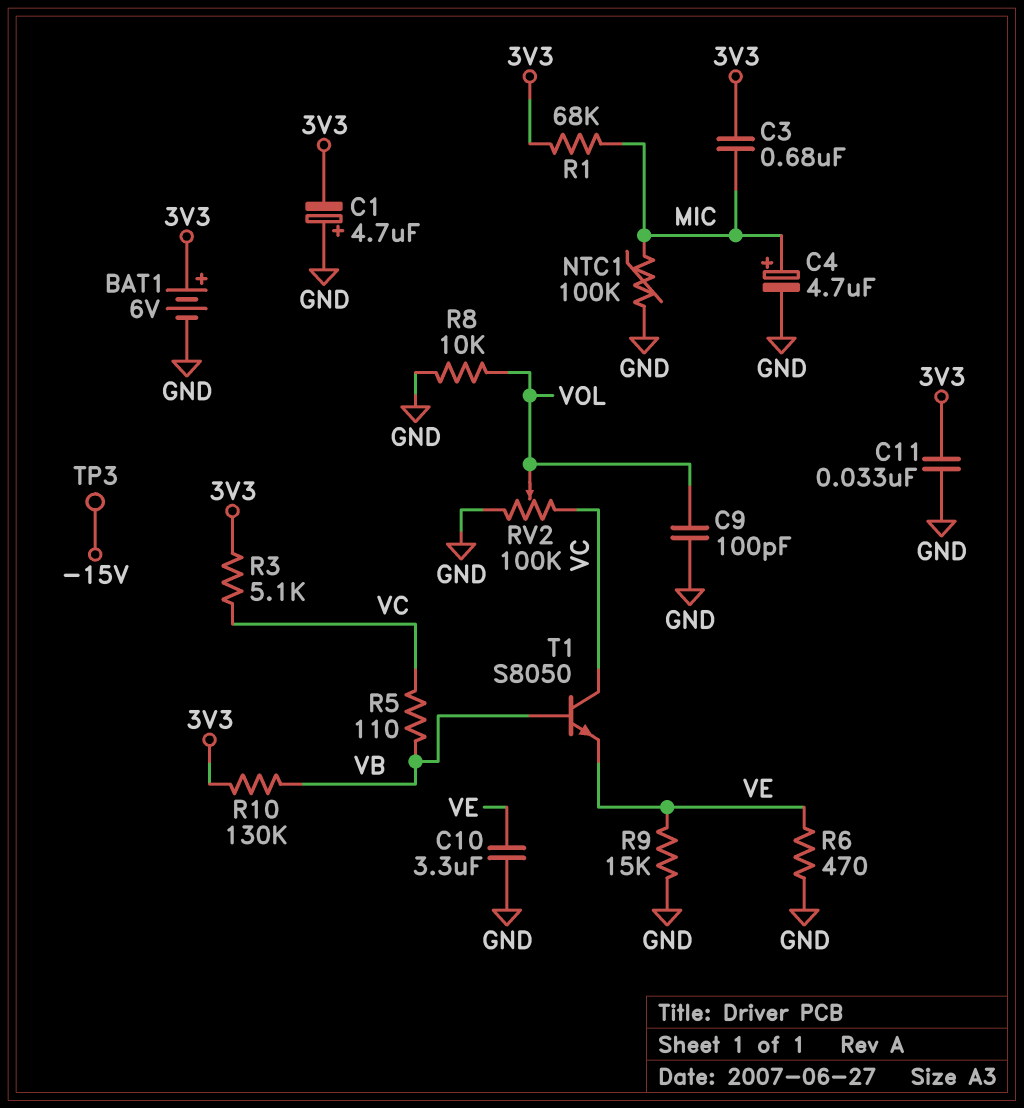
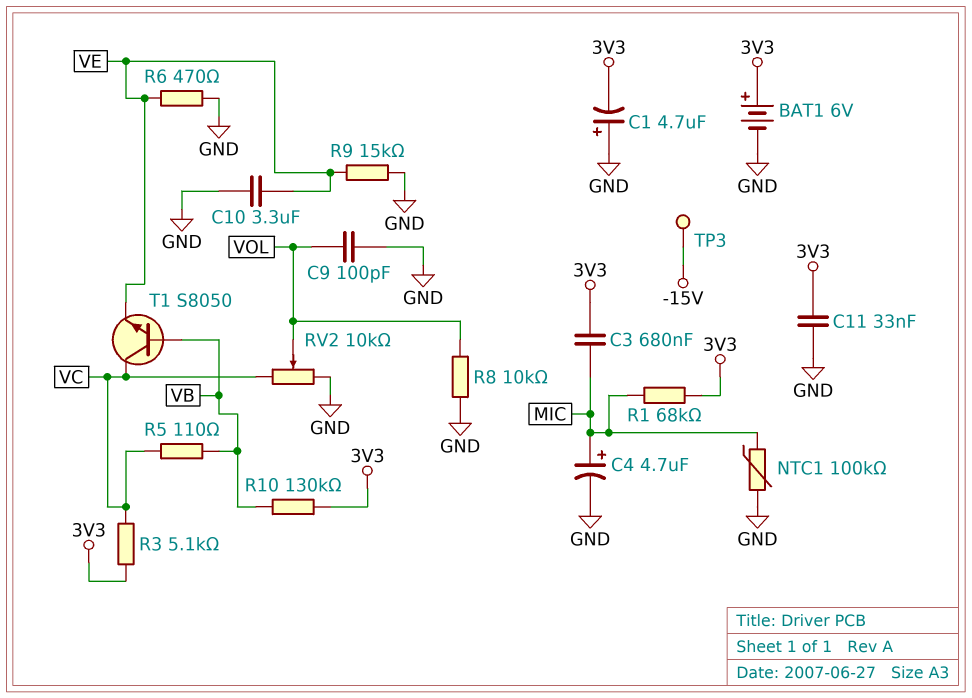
RV2: 100k (GND, VC, wiper VOL) -> 10k (GND, VC, wiper VOL)

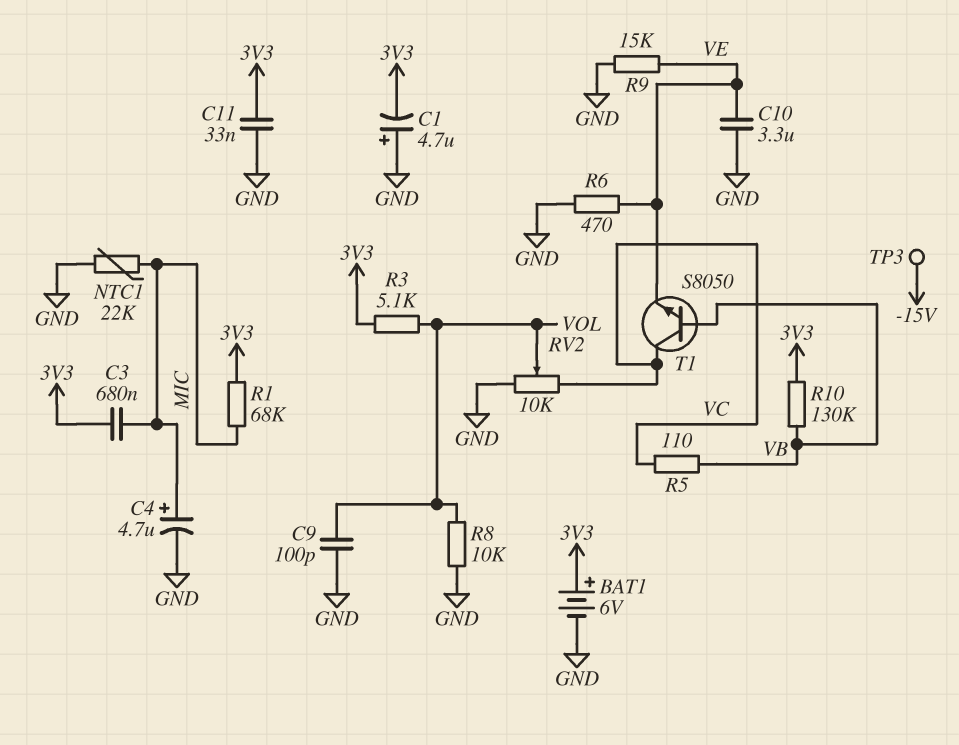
NTC1: 100k (GND, MIC) -> 22k (GND, MIC)
R3: 5.1k (3V3, VC) -> 5.1k (3V3, VOL)

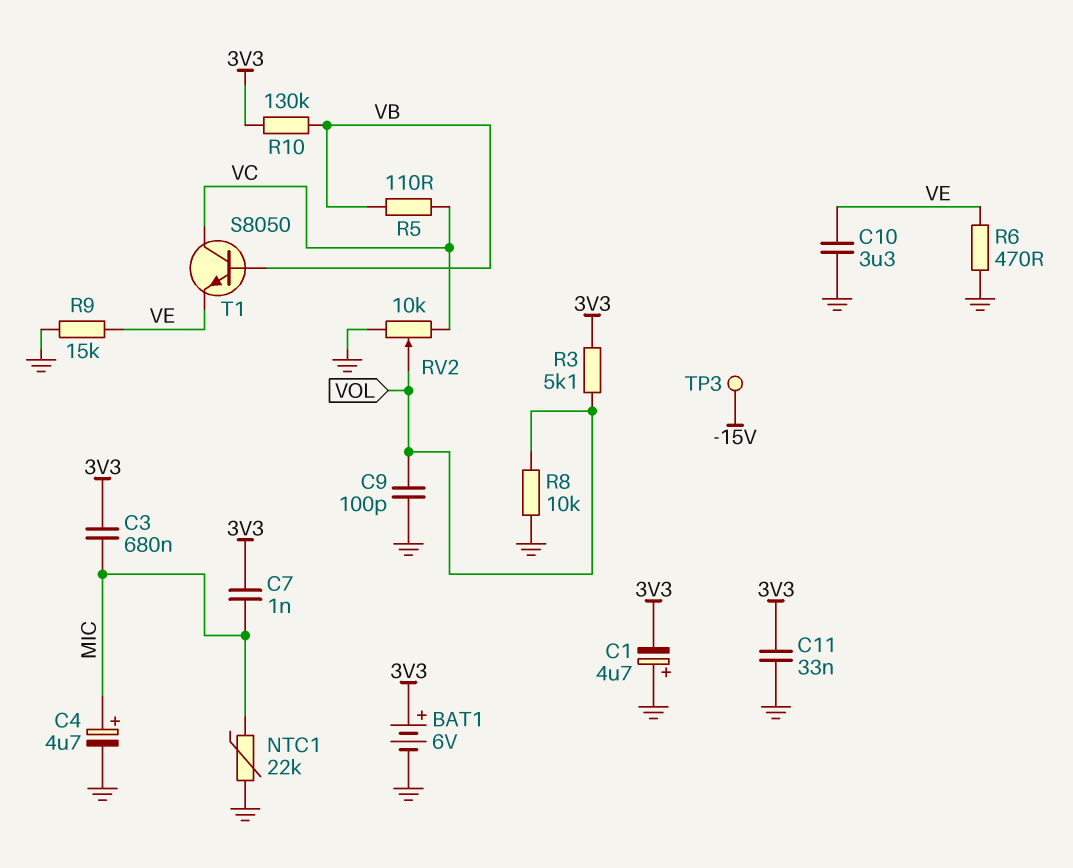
C7: none -> 1nF (3V3, MIC)
R1: 68k (3V3, MIC) -> none

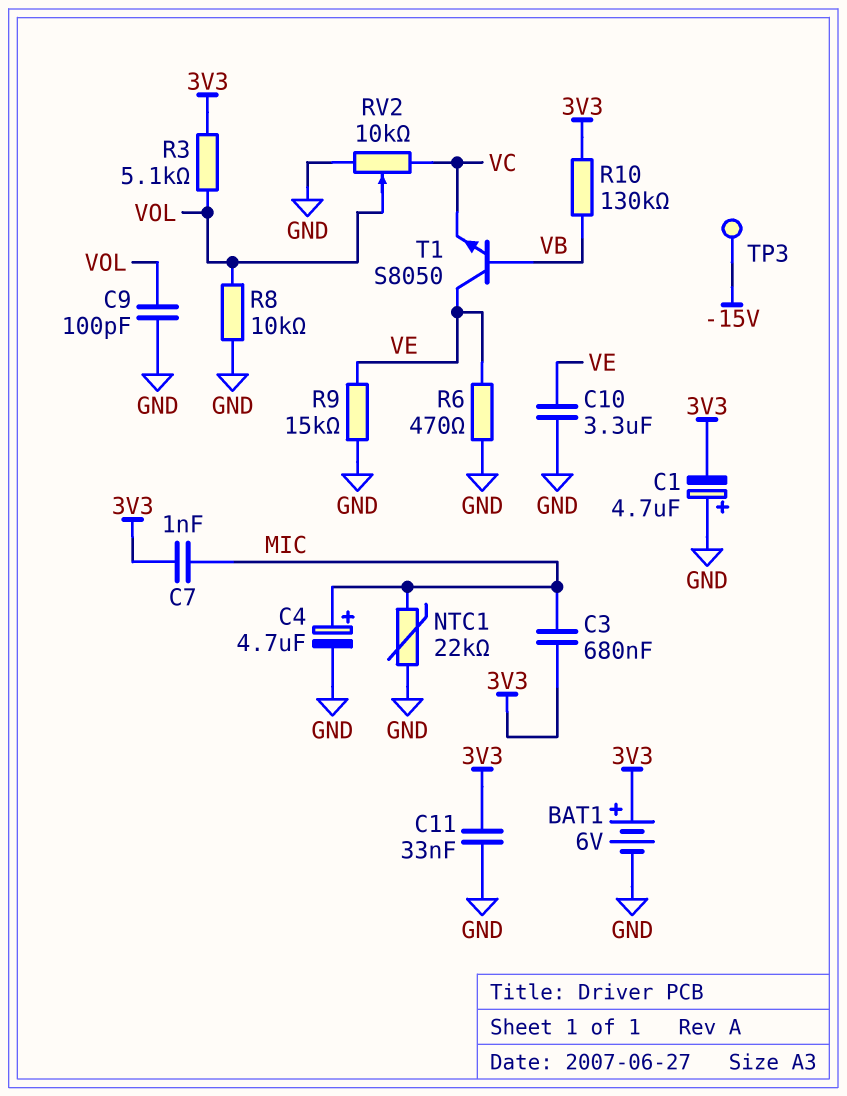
R5: 110 (VB, VC) -> none
T1: NPN S8050 (B VB, C VC, E VE) -> NPN S8050 (B VB, C VE, E VC)

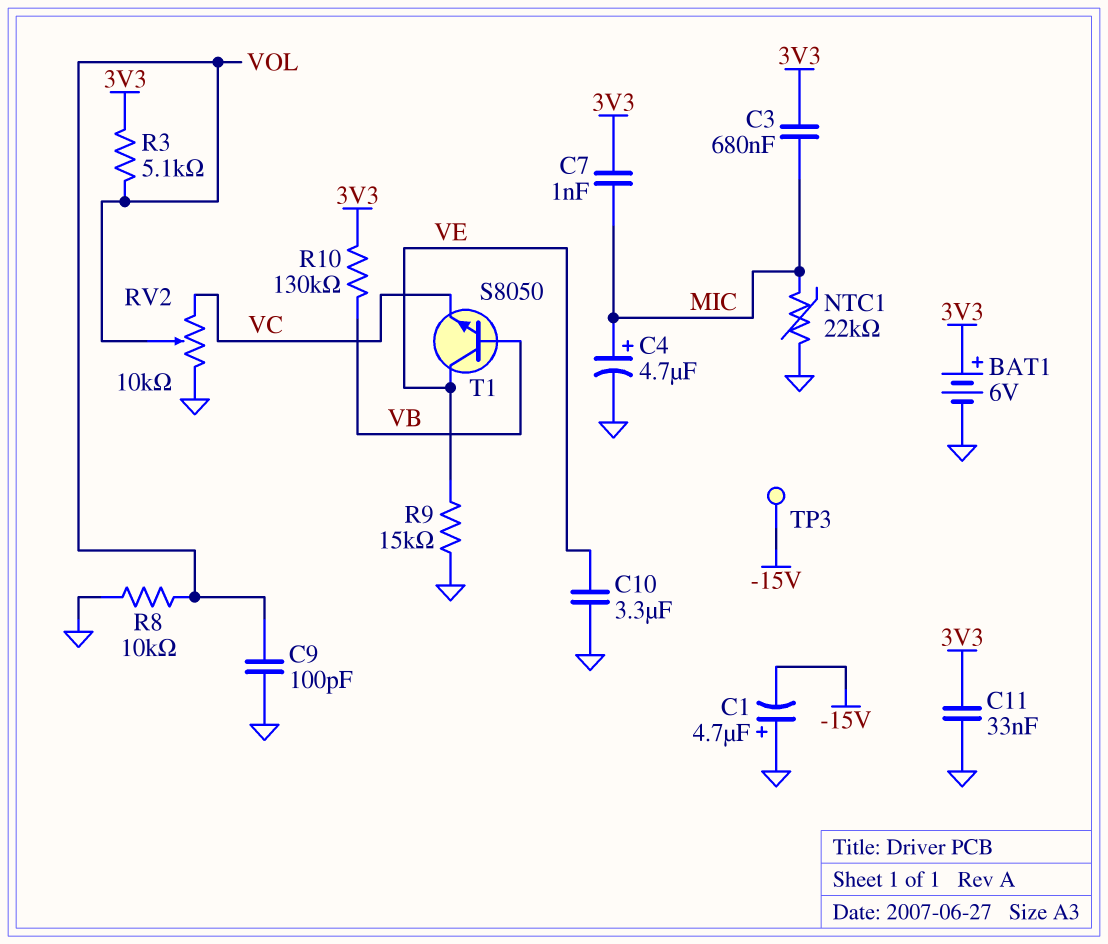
C1: 4.7uF (plus GND, minus 3V3) -> 4.7uF (plus GND, minus -15V)
R6: 470 (GND, VE) -> none

